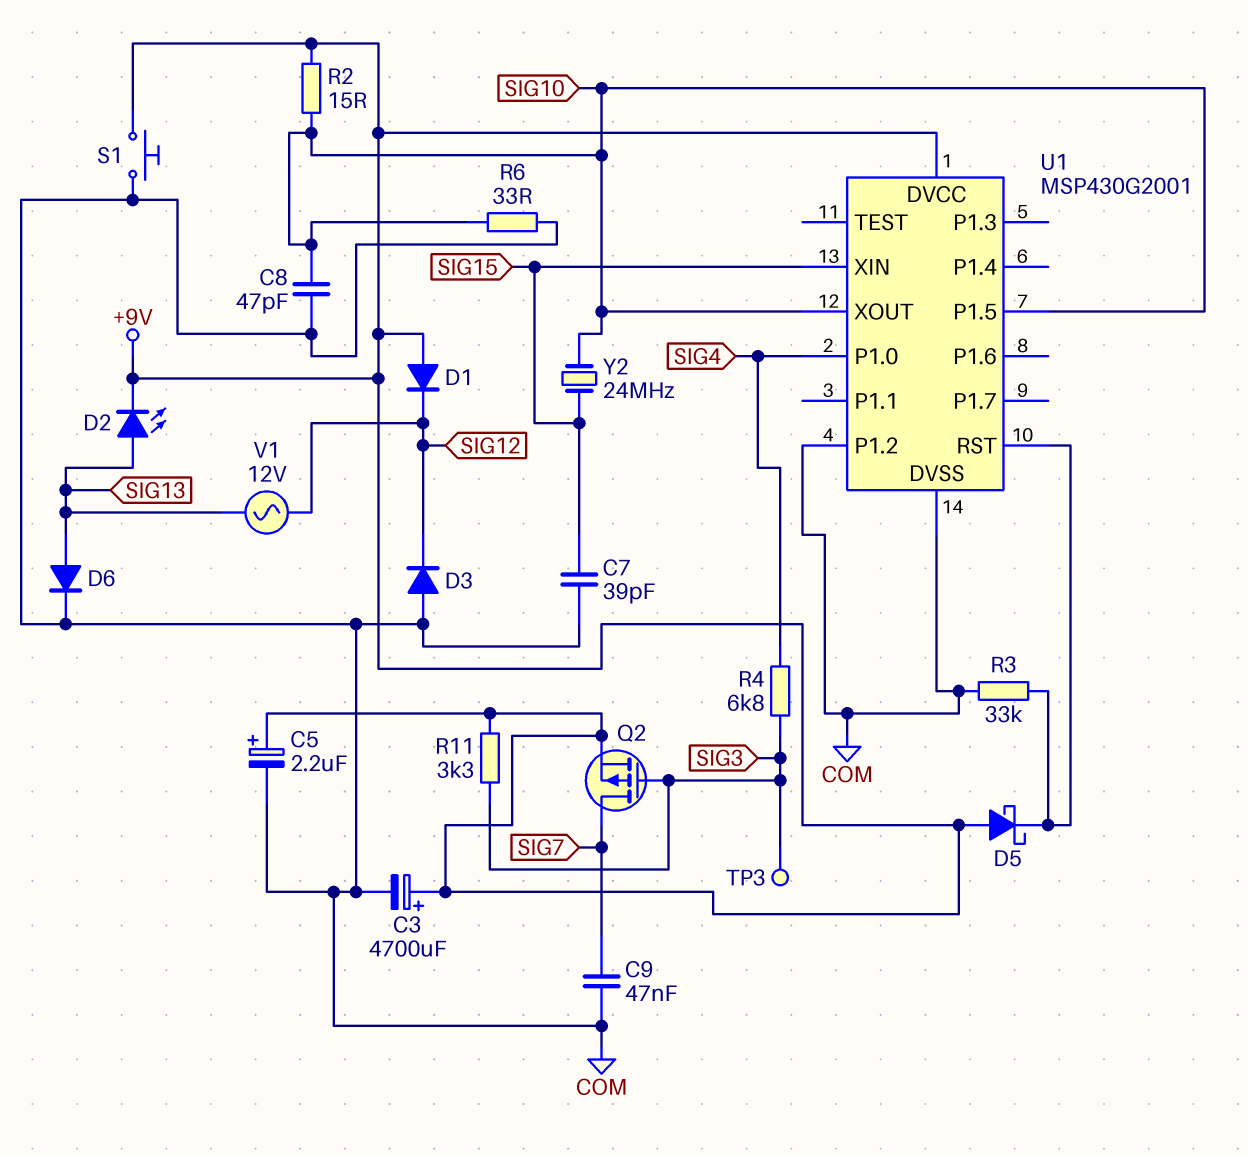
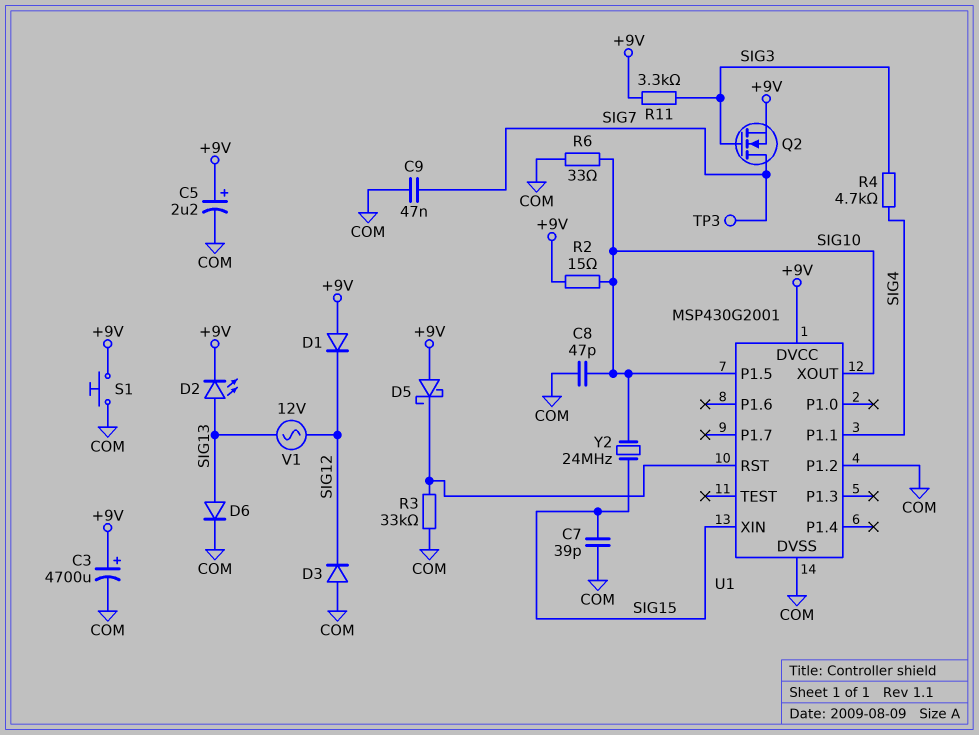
Q2: PMOS (G SIG3, D SIG7, S +9V) -> NMOS (G SIG3, D SIG7, S +9V)
R4: 6.8k (SIG3, SIG4) -> 4.7k (SIG3, SIG4)
TP3: test point (SIG3) -> test point (SIG7)
U1 pin P1.0: SIG4 -> none
U1 pin P1.1: none -> SIG4

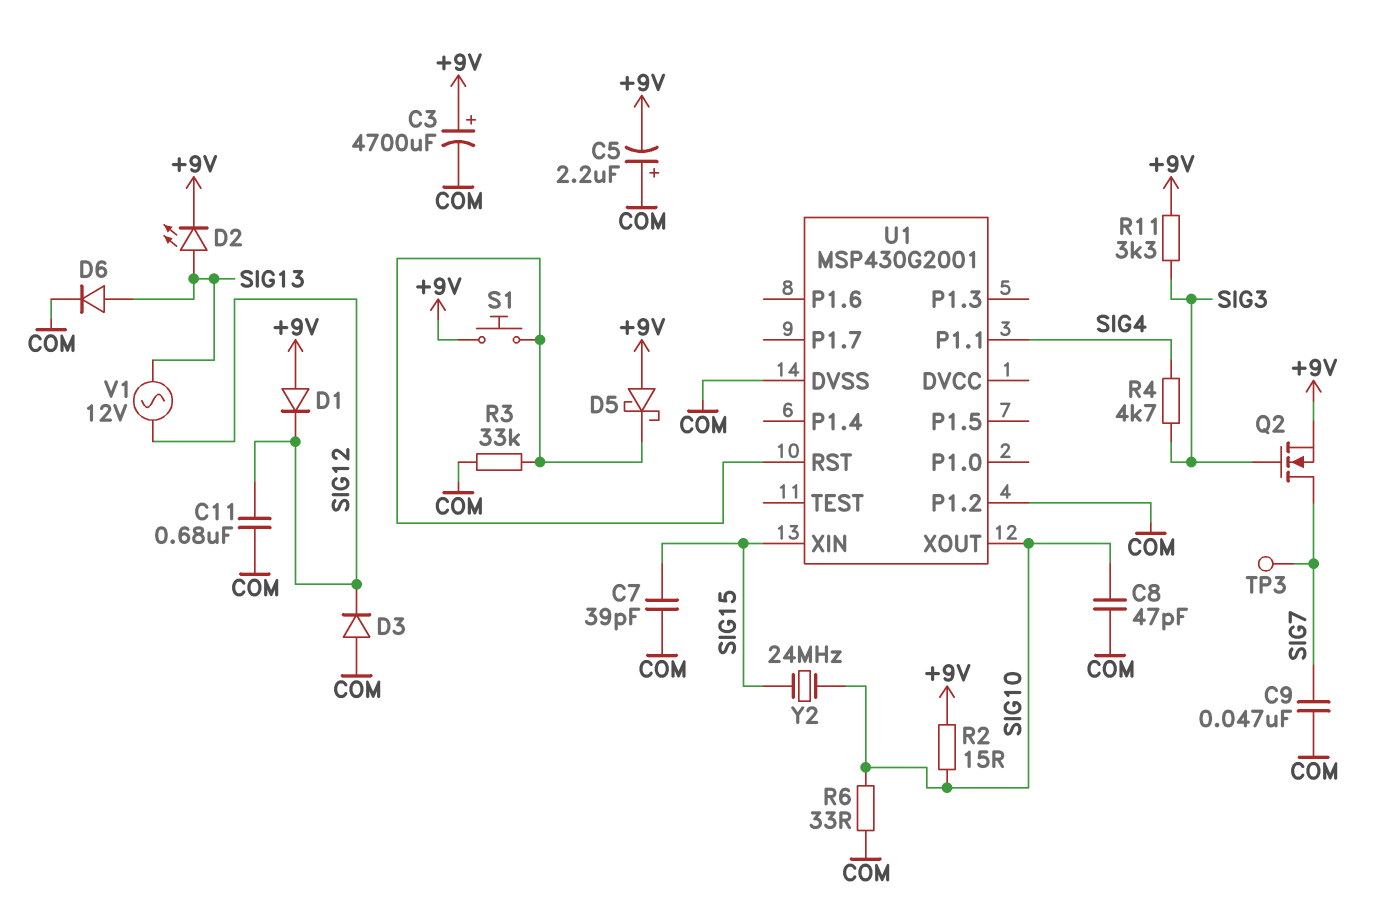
C5: 2.2uF (plus +9V, minus COM) -> 2.2uF (plus COM, minus +9V)
C11: none -> 680nF (COM, SIG12)
S1: button (+9V, COM) -> button (+9V, U1/RST)
U1 pin DVCC: +9V -> none
U1 pin P1.5: SIG10 -> none

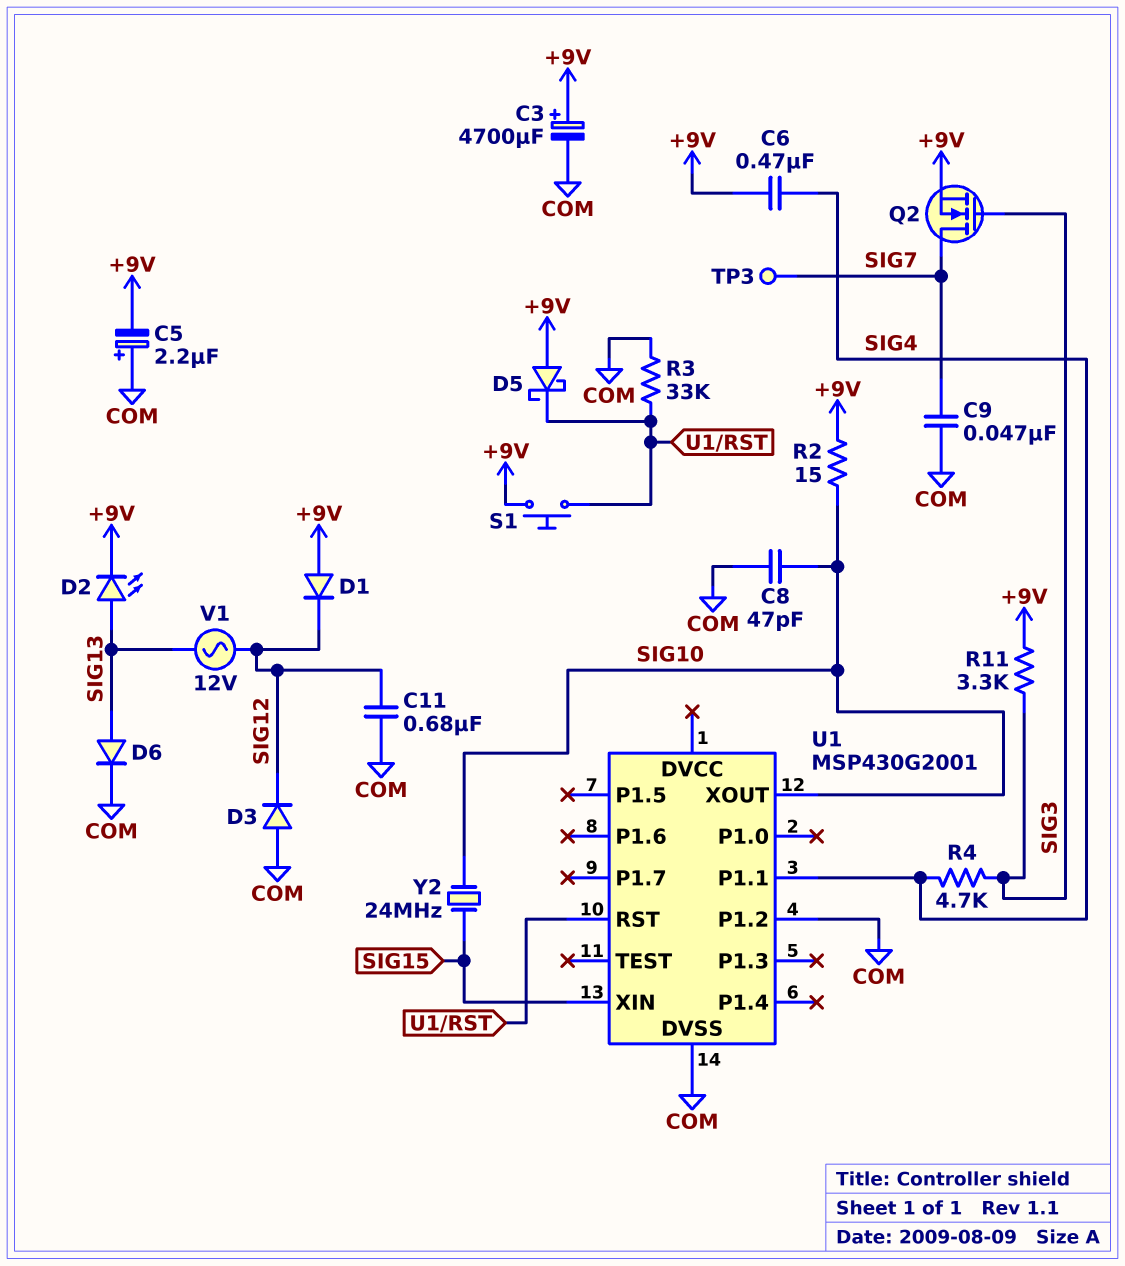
C6: none -> 470nF (+9V, SIG4)
C7: 39pF (COM, SIG15) -> none
R6: 33 (COM, SIG10) -> none

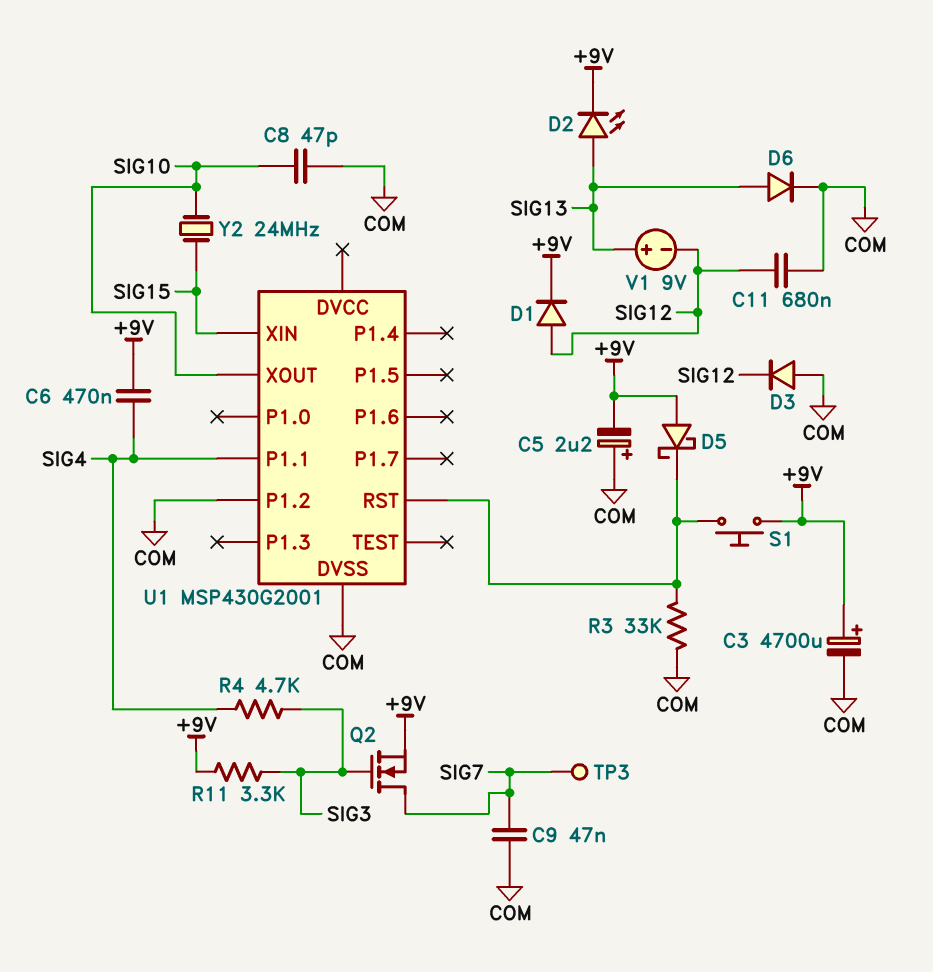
D1: diode (A +9V, K SIG12) -> diode (A SIG12, K +9V)
R2: 15 (+9V, SIG10) -> none
V1: AC 12V (SIG12, SIG13) -> 9V (plus SIG13, minus SIG12)

